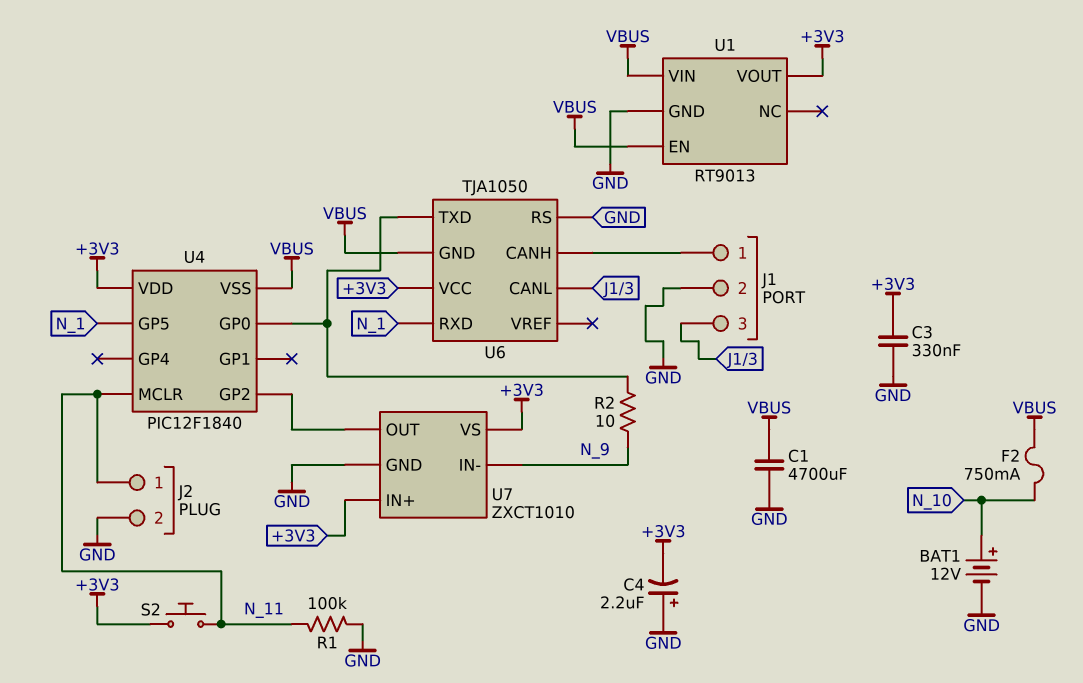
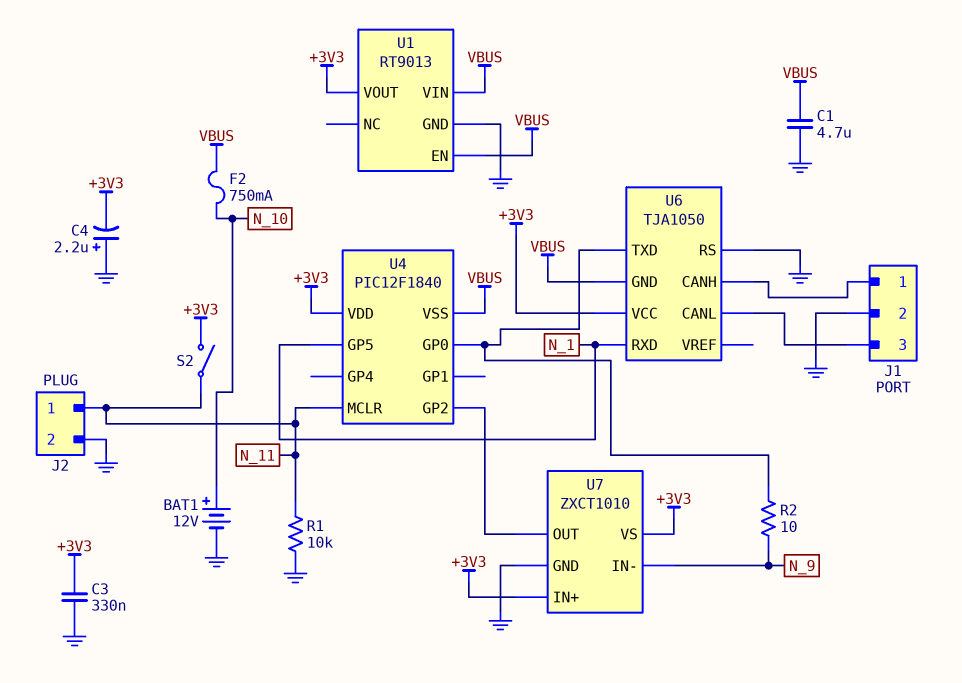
C1: 4700uF (GND, VBUS) -> 4.7uF (GND, VBUS)
R1: 100k (GND, N_11) -> 10k (GND, N_11)
S2: button (+3V3, N_11) -> switch (+3V3, N_11)

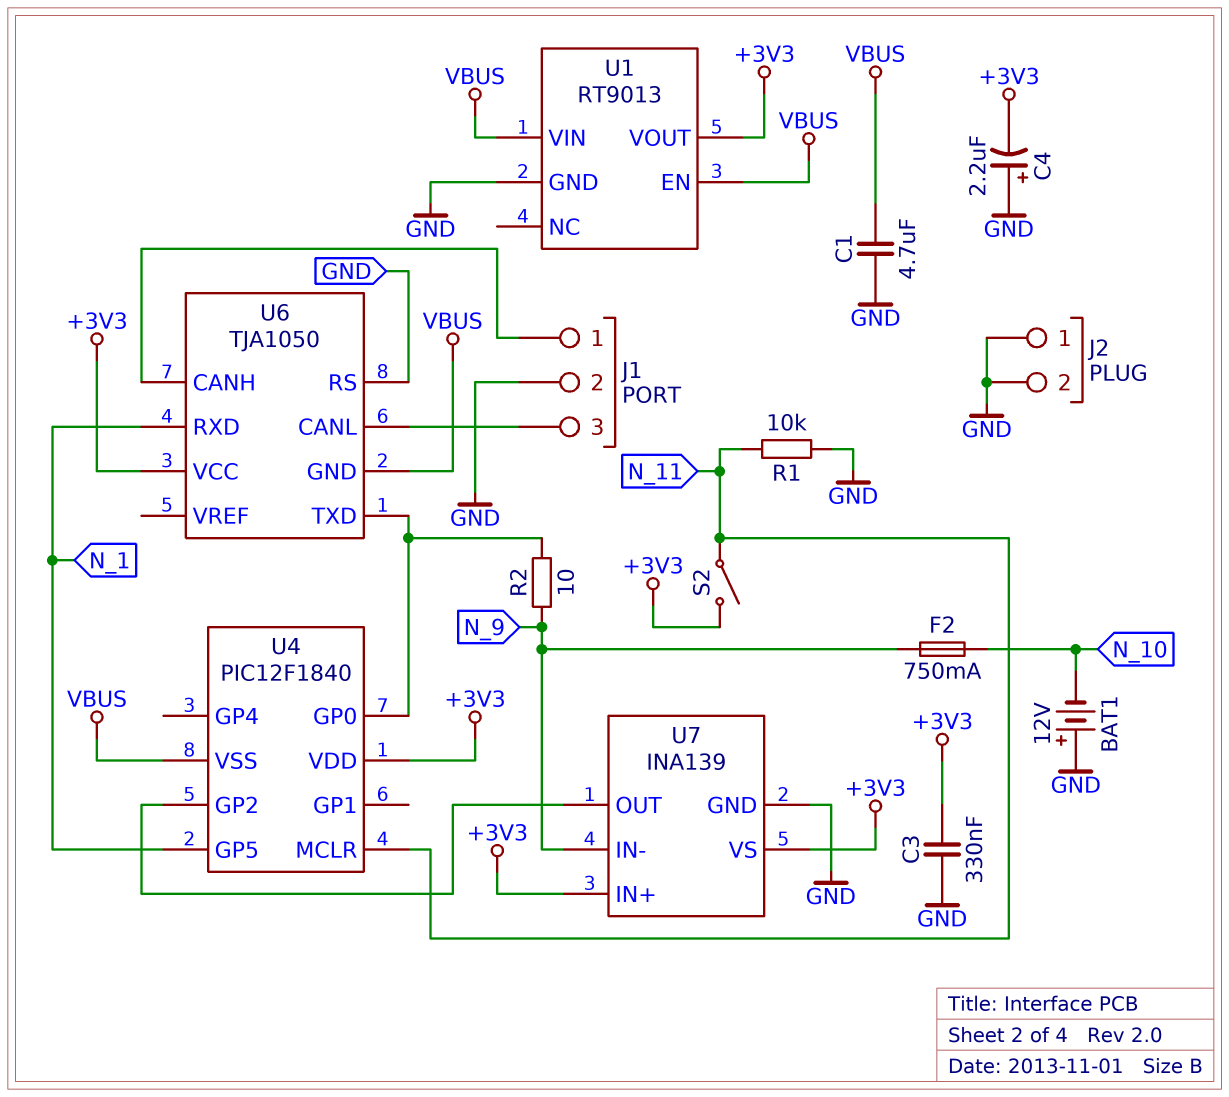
BAT1: 12V (plus N_10, minus GND) -> 12V (plus GND, minus N_10)
F2: 750mA (N_10, VBUS) -> 750mA (N_9, N_10)
J2 pin 1: N_11 -> GND
U7: ZXCT1010 -> INA139

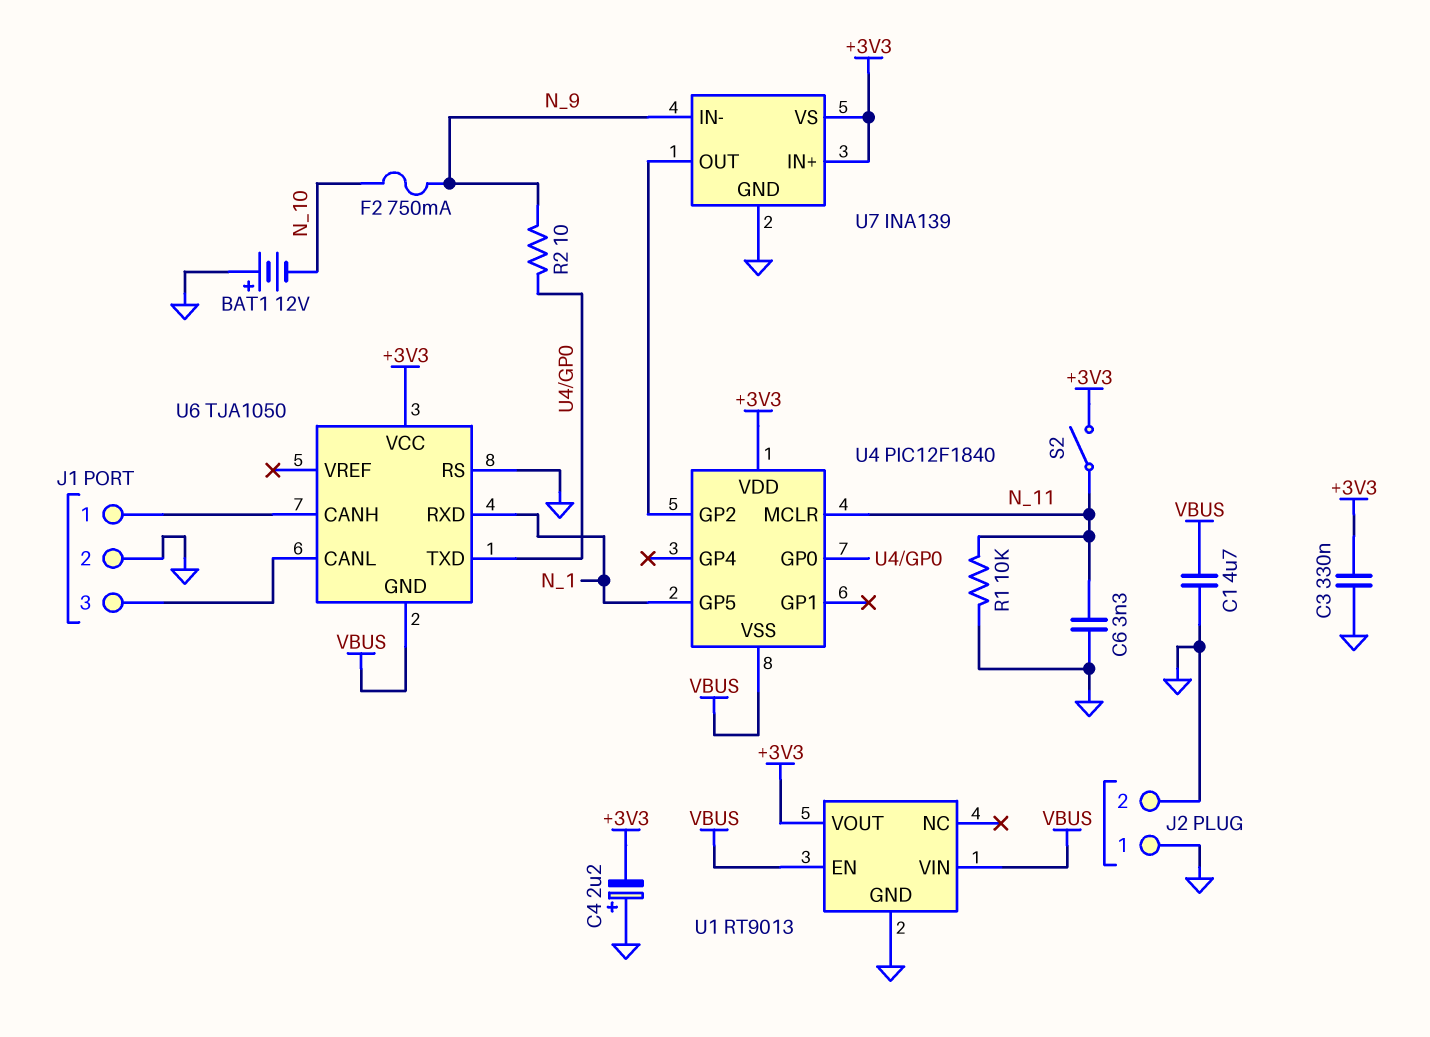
C6: none -> 3.3nF (GND, N_11)

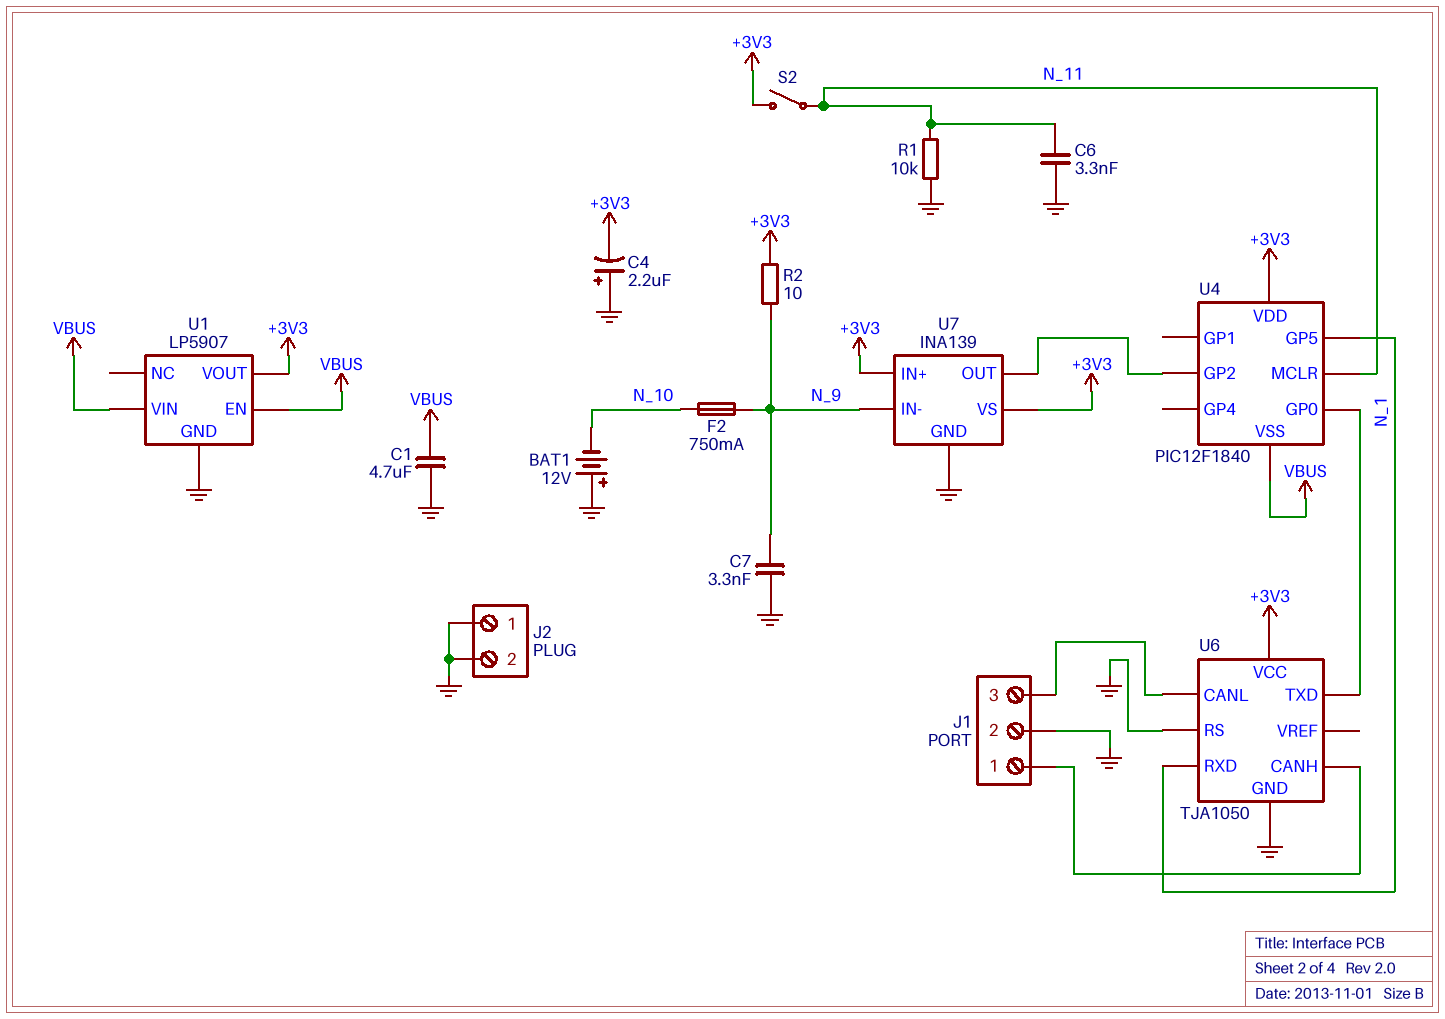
C3: 330nF (+3V3, GND) -> none
C7: none -> 3.3nF (GND, N_9)
R2: 10 (N_9, U4/GP0) -> 10 (+3V3, N_9)
U1: RT9013 -> LP5907
U6 pin GND: VBUS -> GND

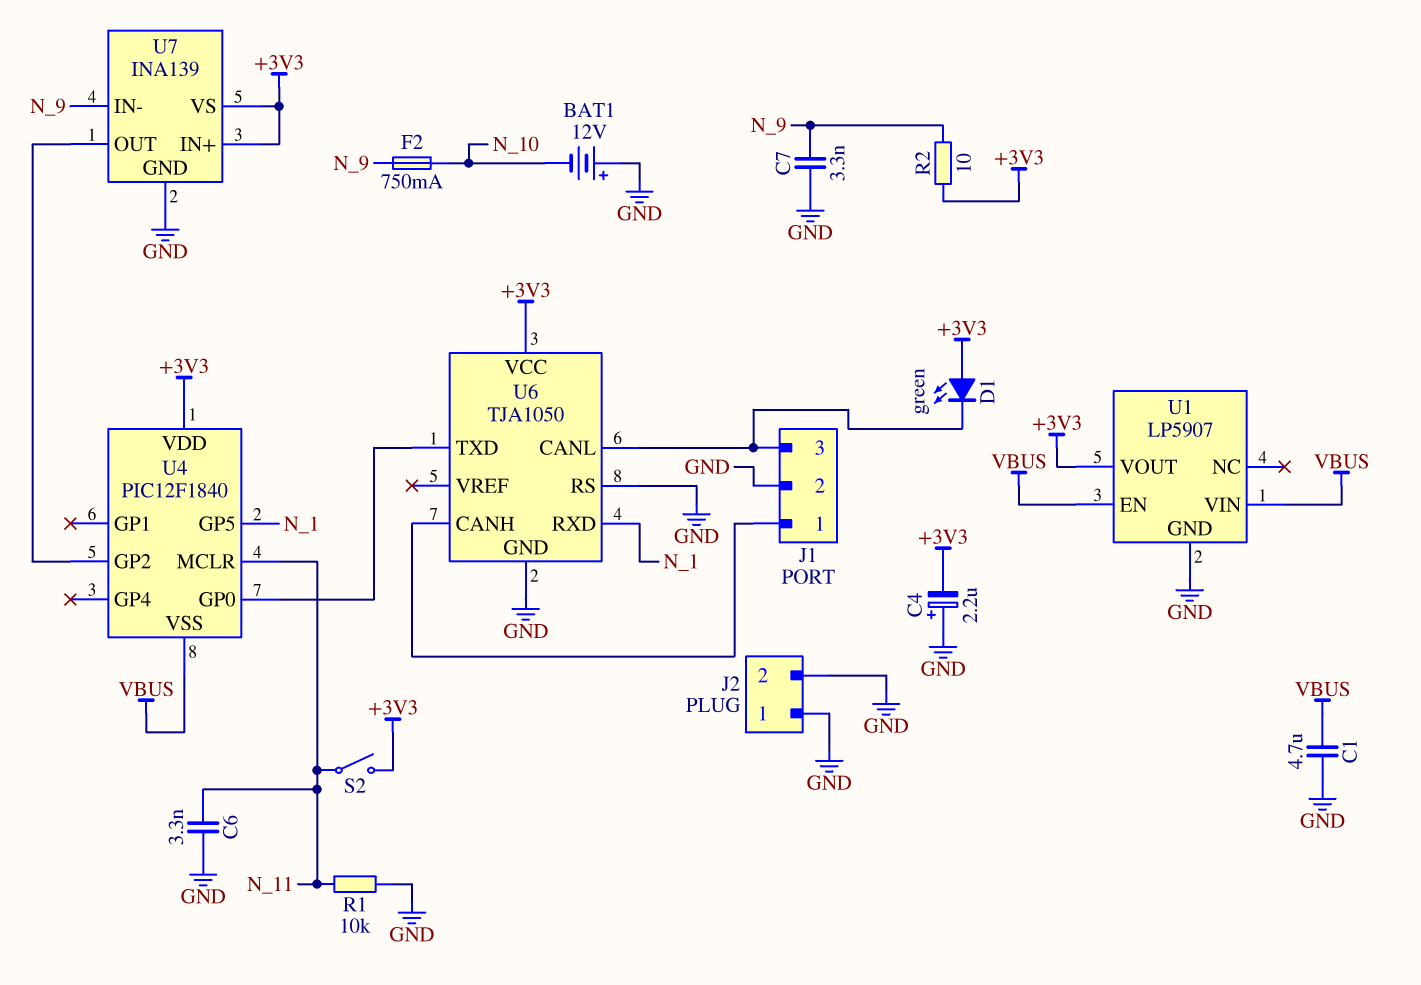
D1: none -> LED green (A +3V3, K J1/3)

